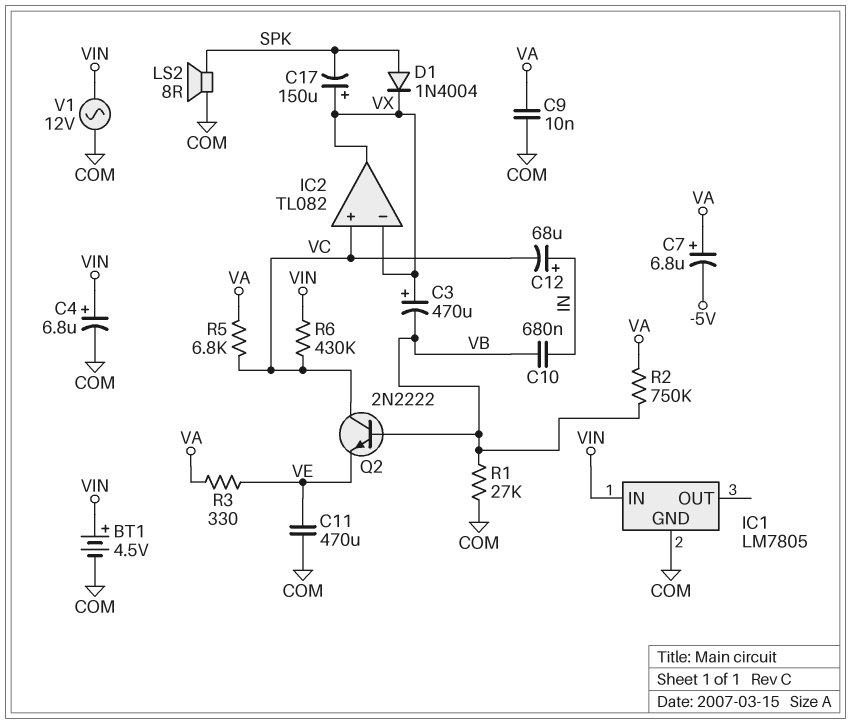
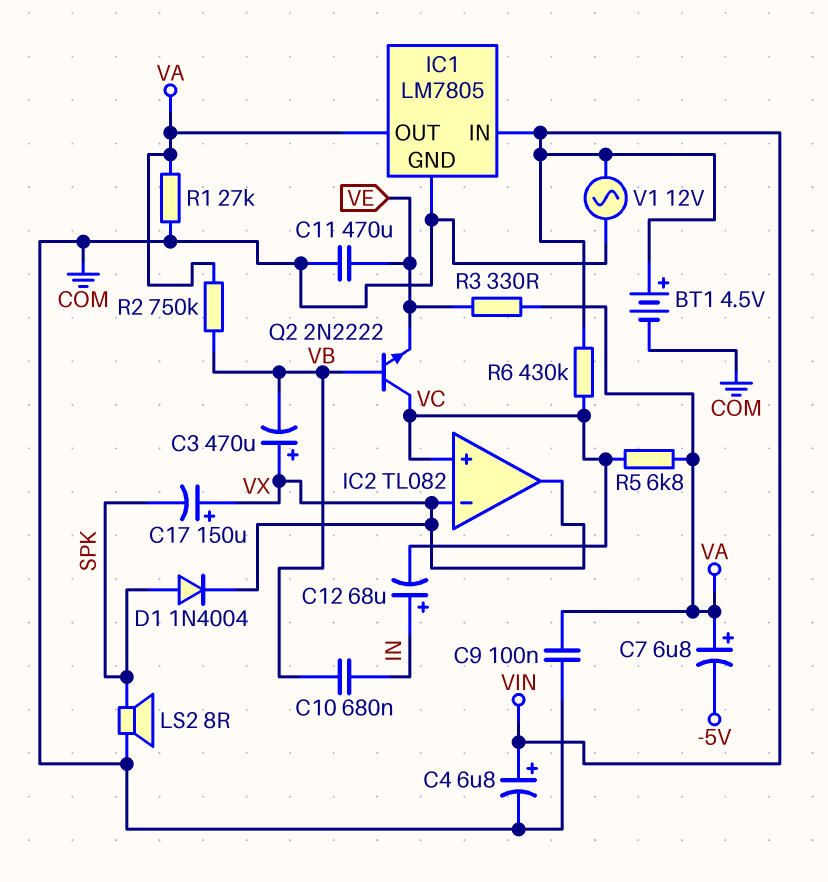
C9: 10nF (COM, VA) -> 100nF (COM, VA)
IC1 pin OUT: none -> VA
R1: 27k (COM, VB) -> 27k (COM, VA)

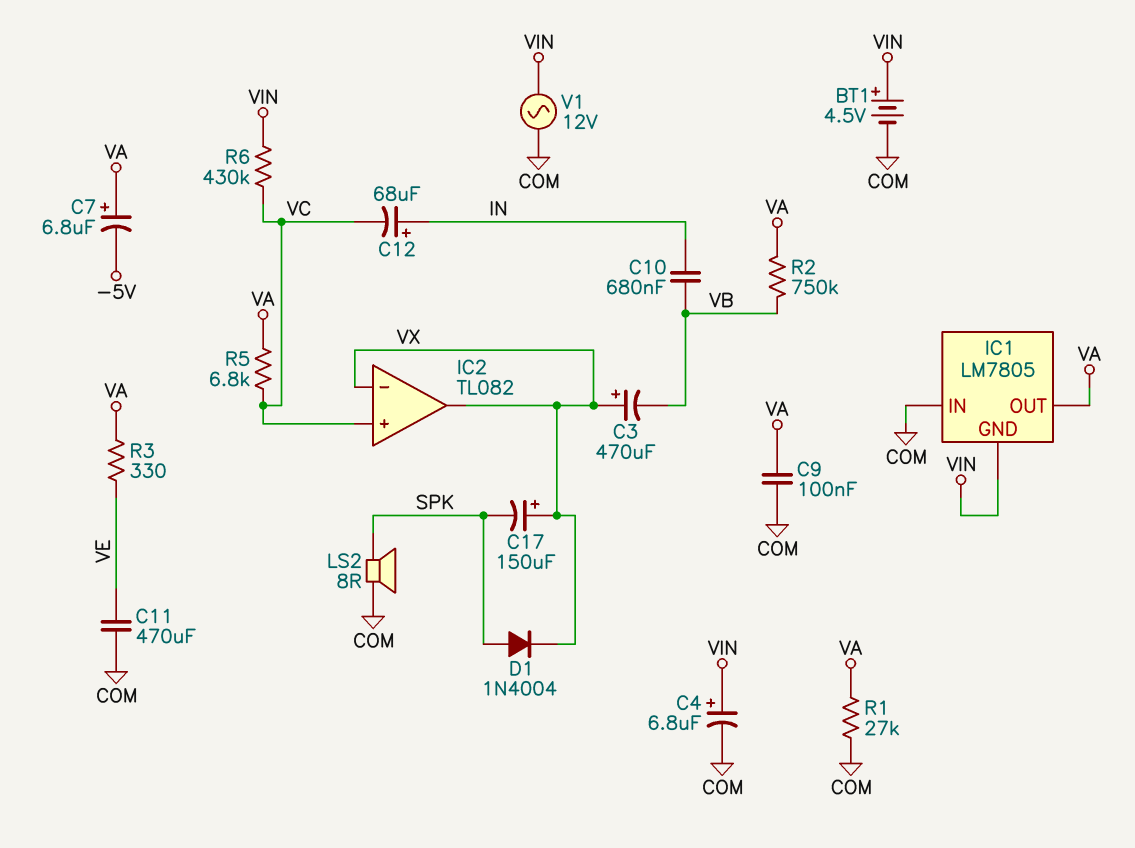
IC1 pin GND: COM -> VIN
IC1 pin IN: VIN -> COM
Q2: NPN 2N2222 (B VB, C VC, E VE) -> none

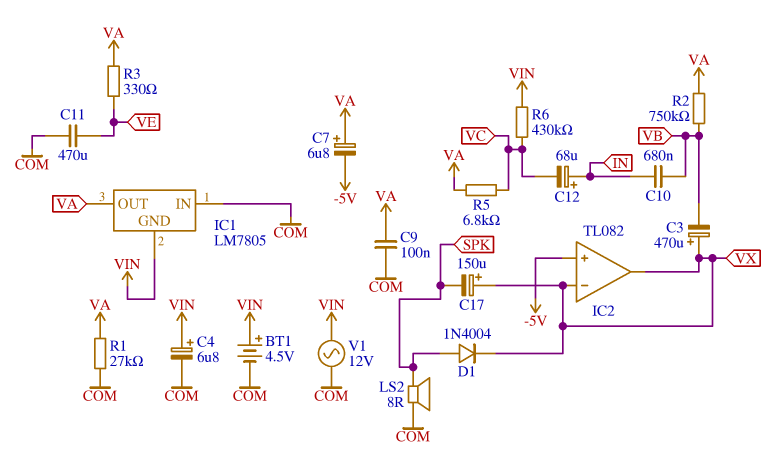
IC2 pin in+: VC -> -5V

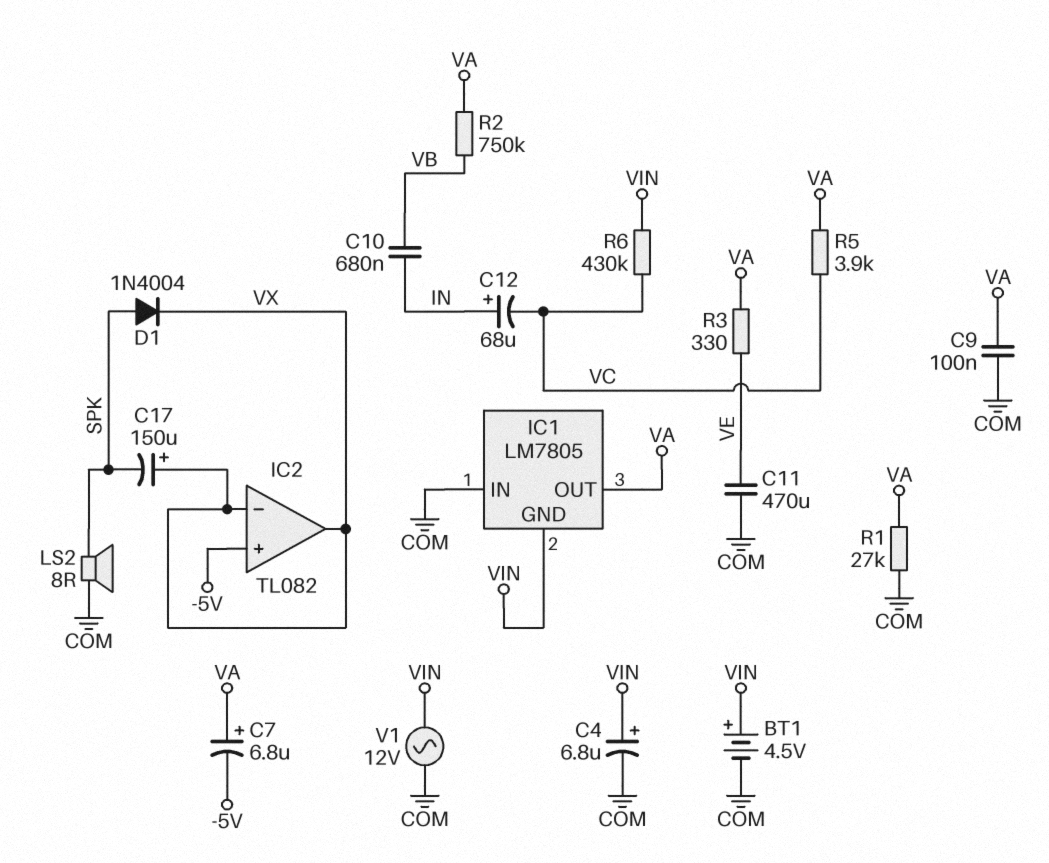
C3: 470uF (plus VX, minus VB) -> none
R5: 6.8k (VA, VC) -> 3.9k (VA, VC)

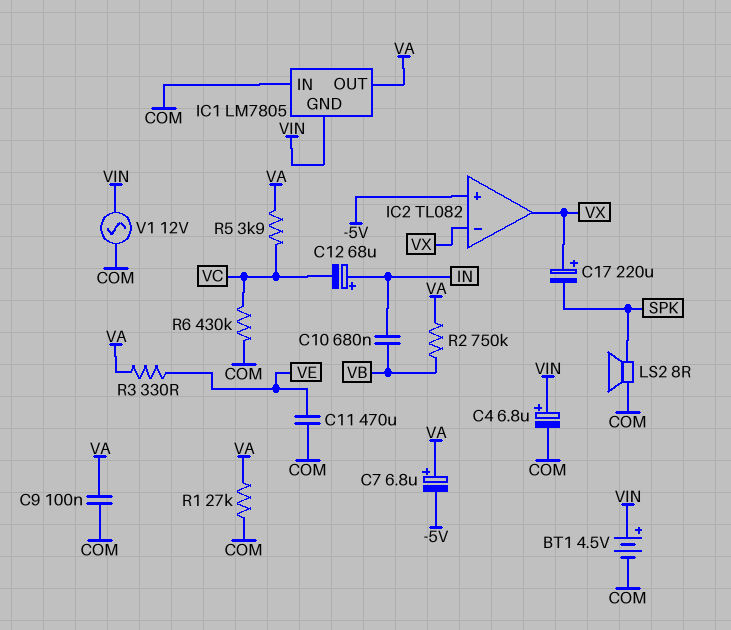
C17: 150uF (plus VX, minus SPK) -> 220uF (plus VX, minus SPK)
D1: diode 1N4004 (A SPK, K VX) -> none
R6: 430k (VC, VIN) -> 430k (COM, VC)

